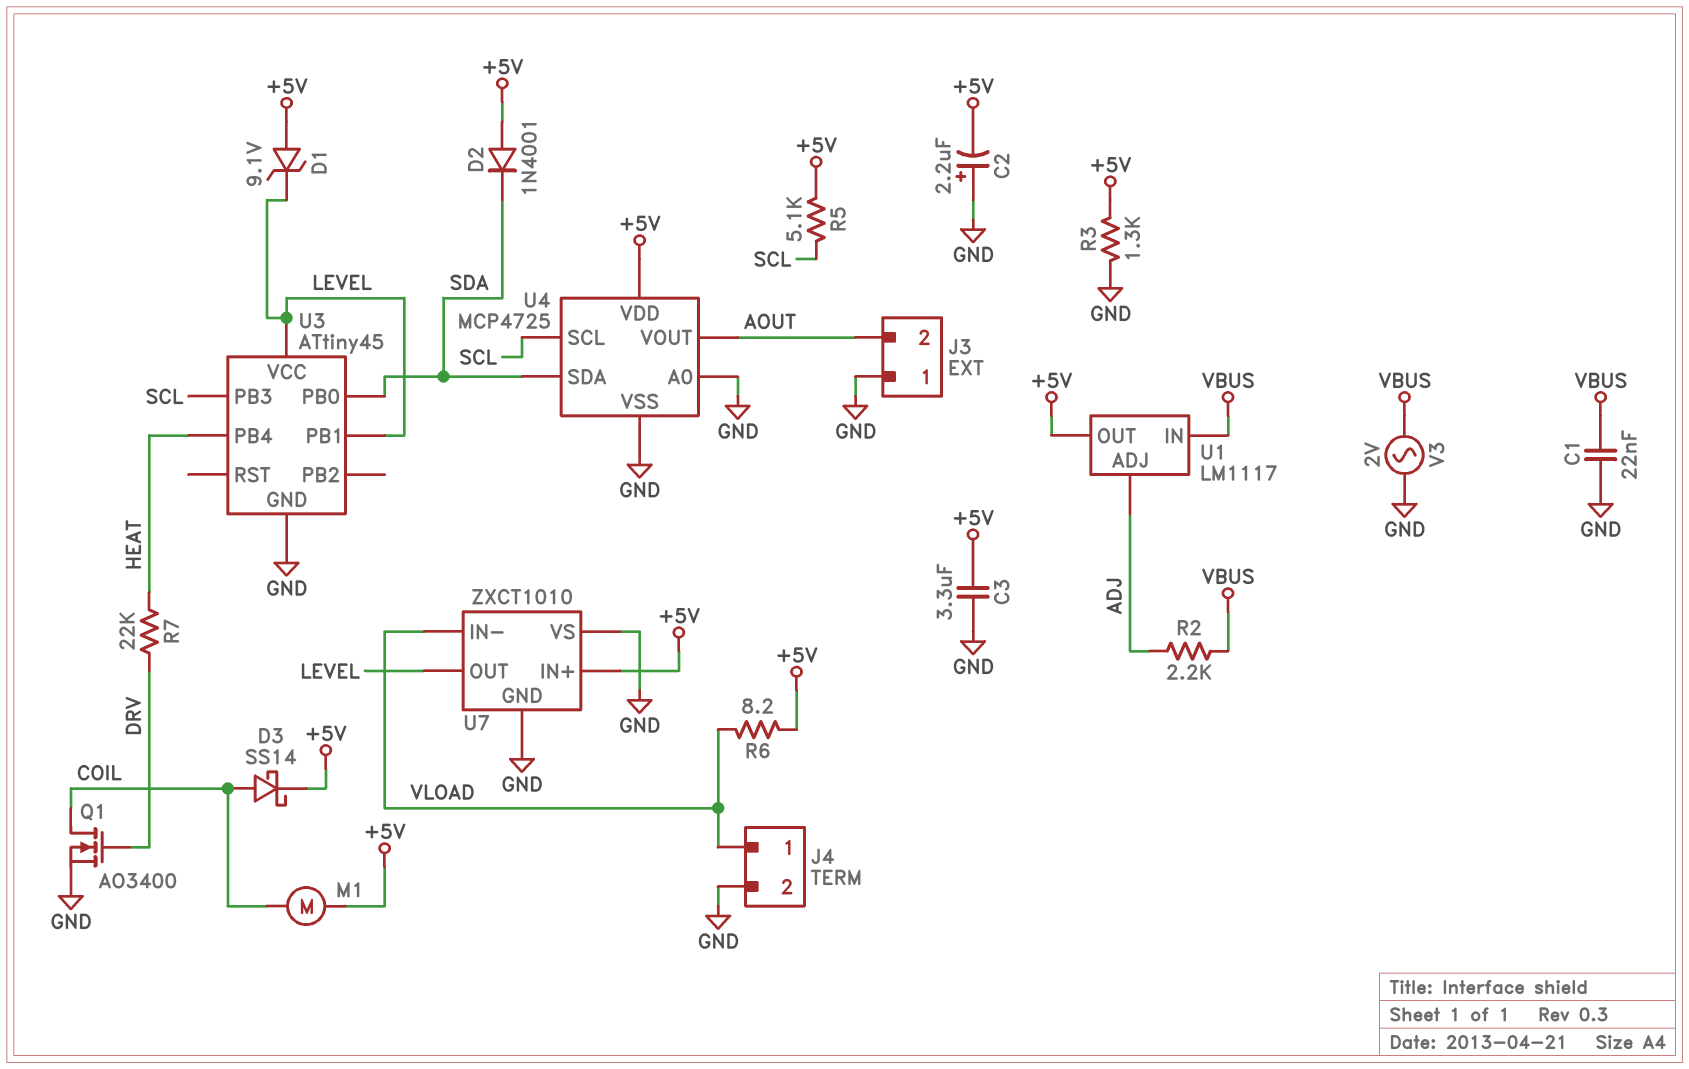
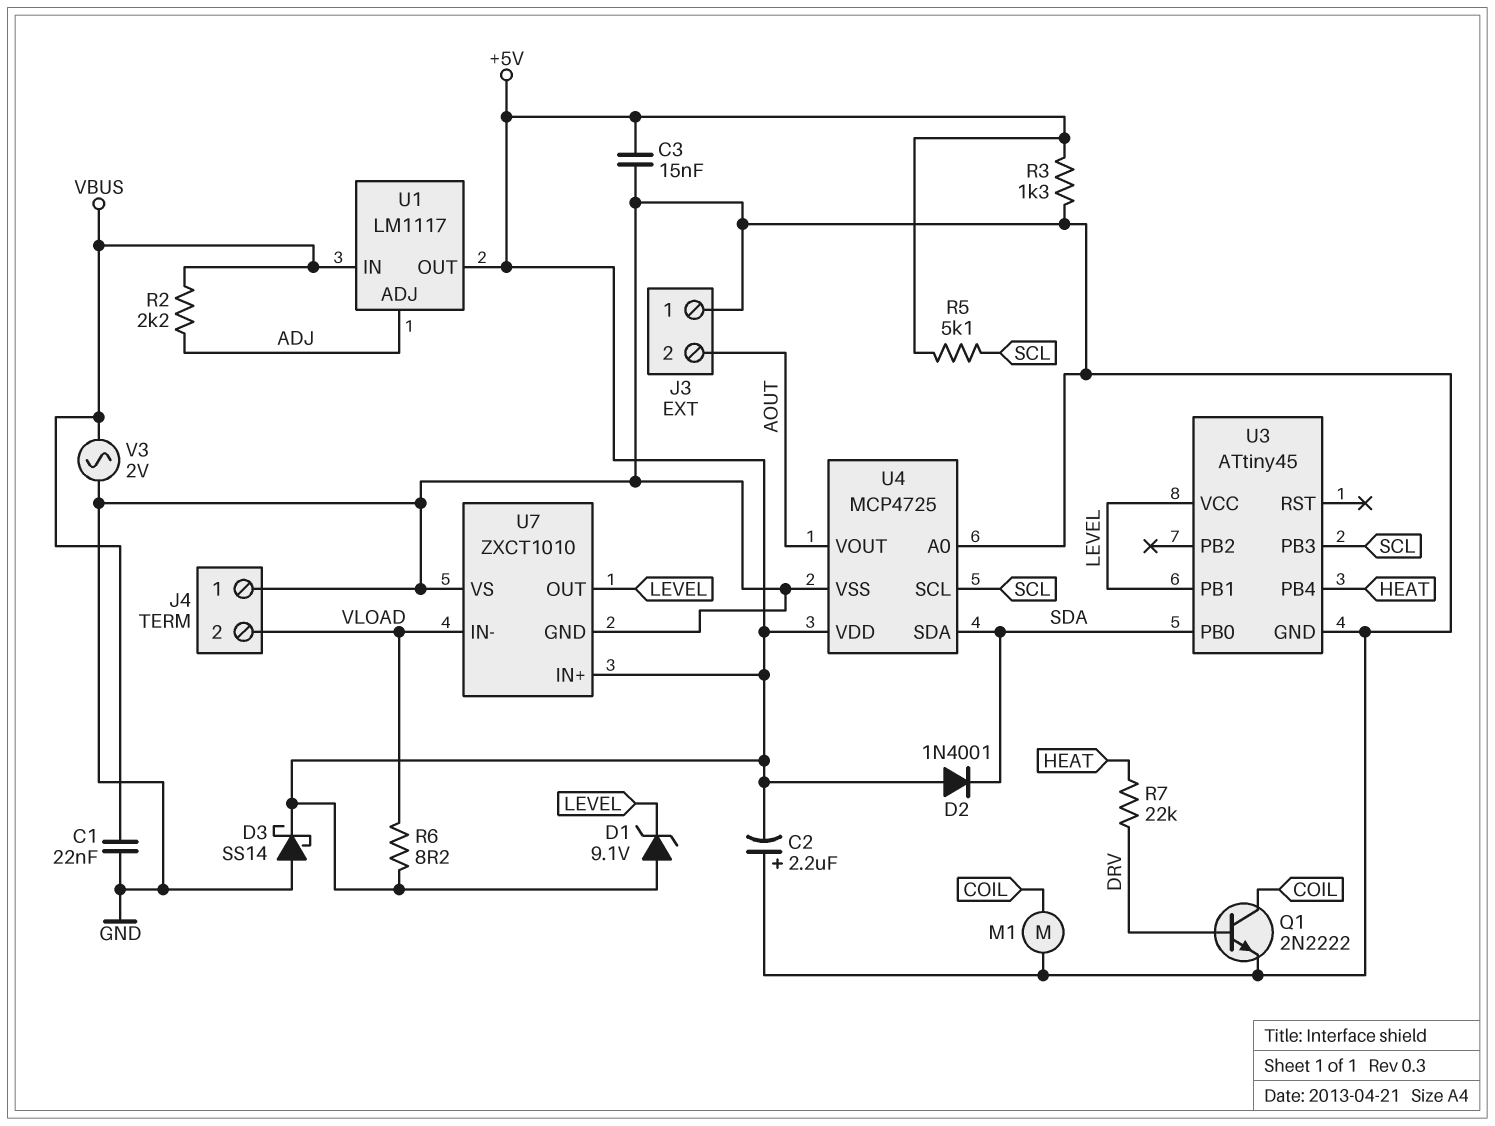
C3: 3.3uF (+5V, GND) -> 15nF (+5V, GND)
D3: schottky SS14 (A COIL, K +5V) -> schottky SS14 (A GND, K +5V)
J4 pin 1: VLOAD -> GND
J4 pin 2: GND -> VLOAD
M1: motor (+5V, COIL) -> motor (COIL, GND)
Q1: NMOS AO3400 (G DRV, D COIL, S GND) -> NPN 2N2222 (B DRV, C COIL, E GND)

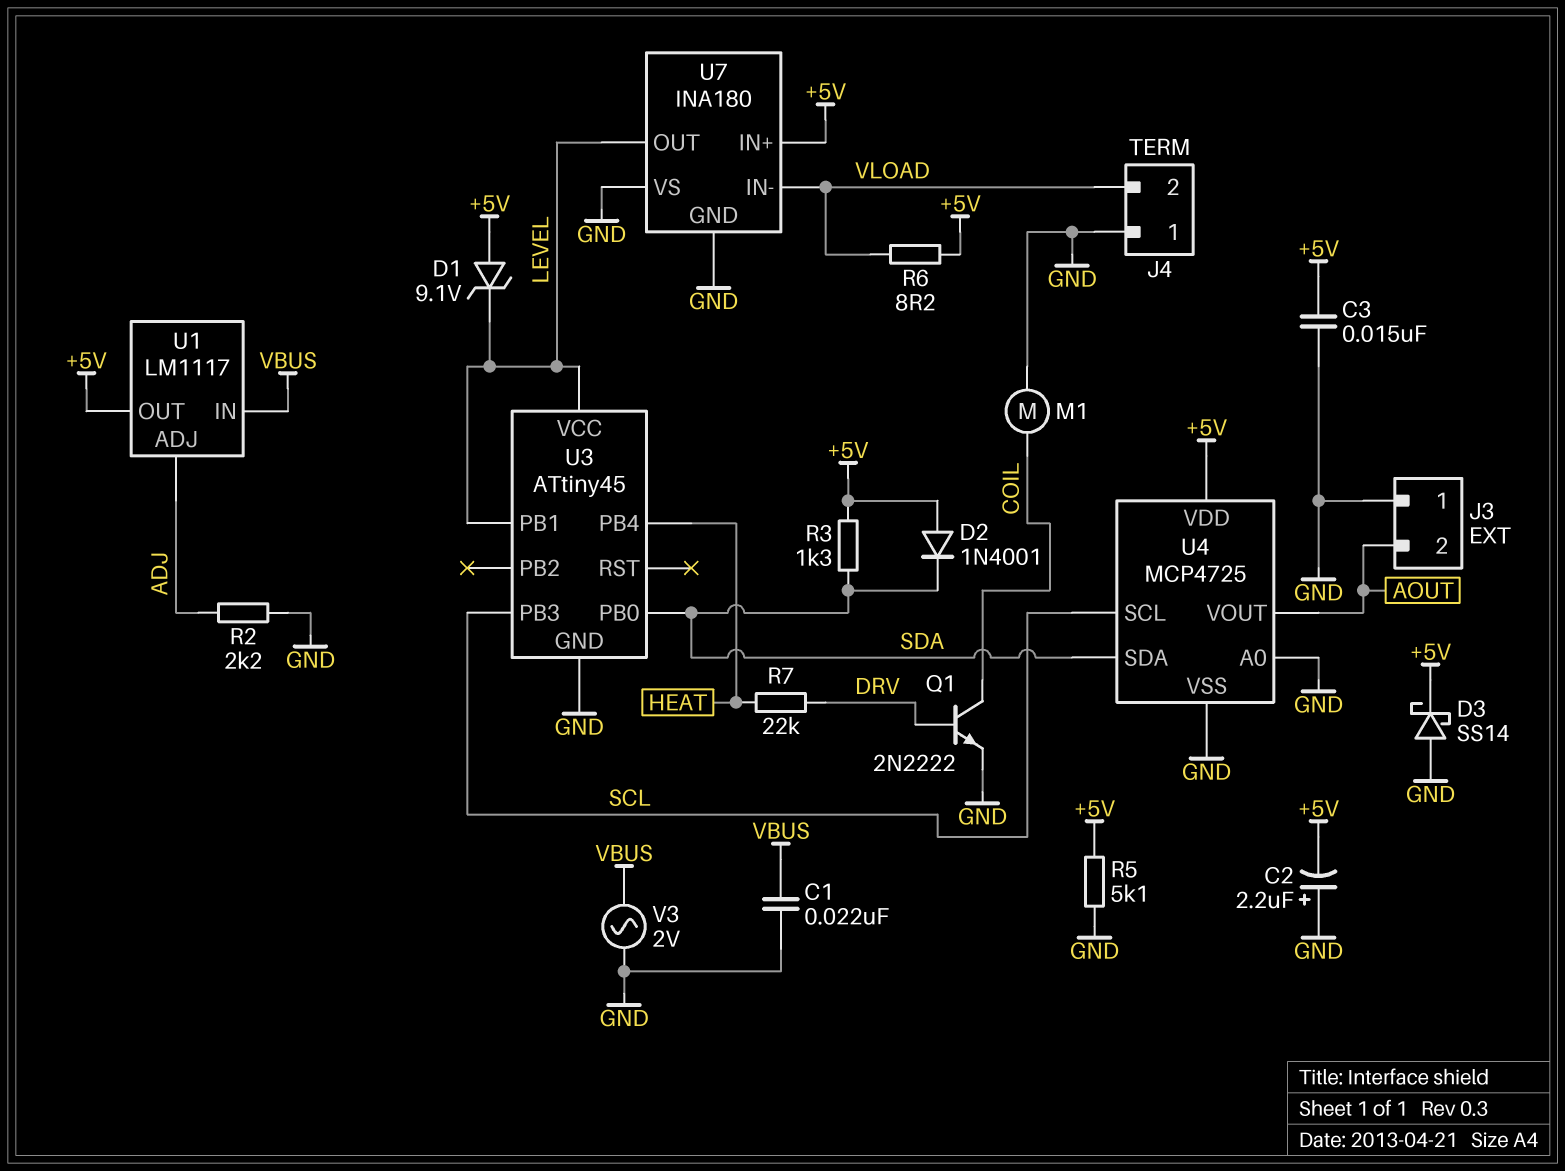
R2: 2.2k (ADJ, VBUS) -> 2.2k (ADJ, GND)
R3: 1.3k (+5V, GND) -> 1.3k (+5V, SDA)
R5: 5.1k (+5V, SCL) -> 5.1k (+5V, GND)
U7: ZXCT1010 -> INA180

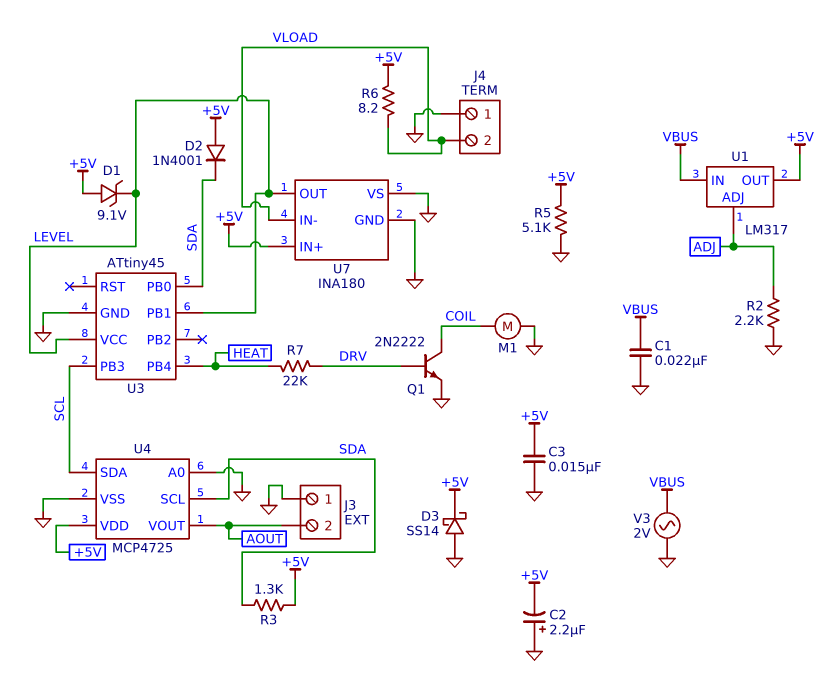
U1: LM1117 -> LM317
U4 pin SCL: SCL -> SDA
U4 pin SDA: SDA -> SCL

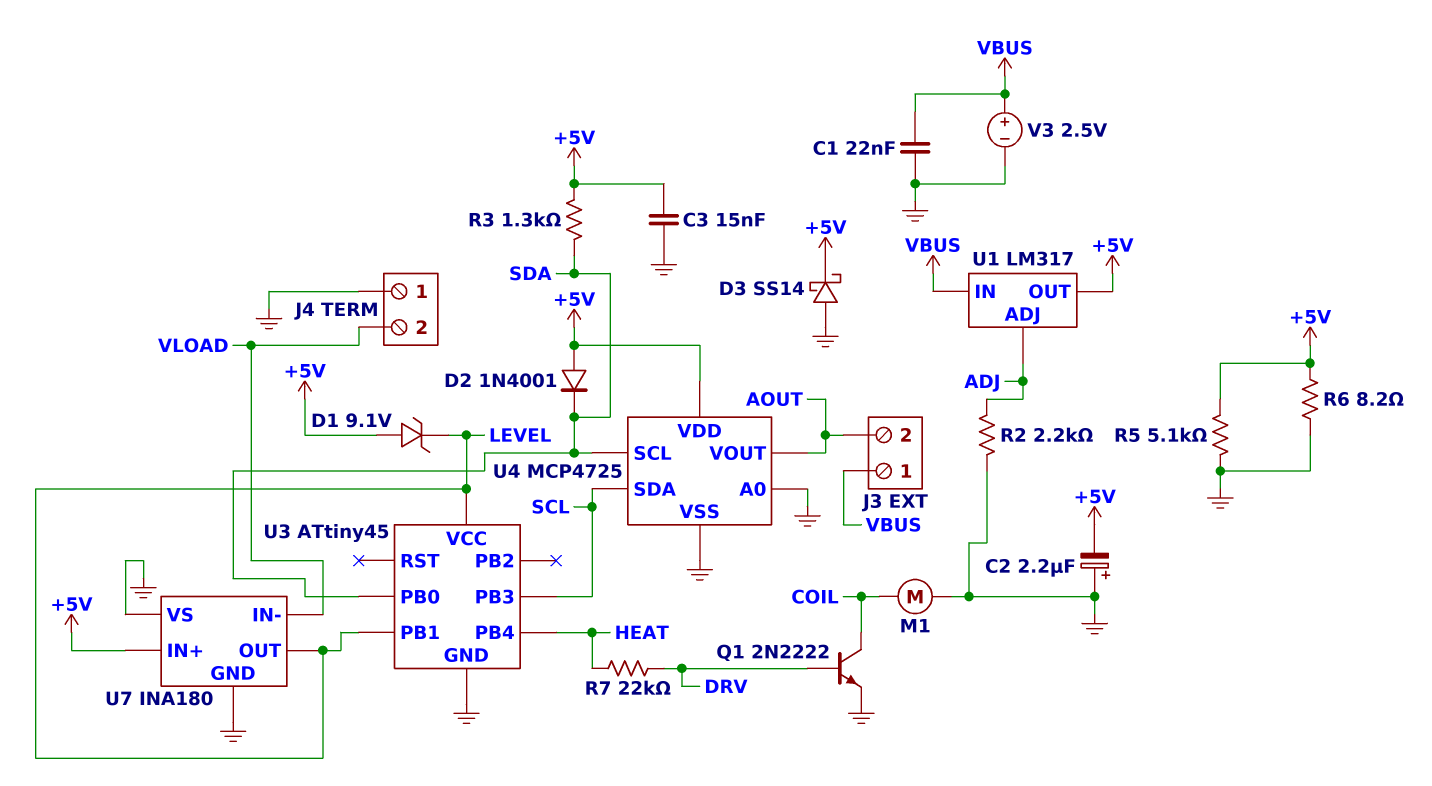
J3 pin 1: GND -> VBUS
R6: 8.2 (+5V, VLOAD) -> 8.2 (+5V, GND)
V3: AC 2V (GND, VBUS) -> 2.5V (plus VBUS, minus GND)

